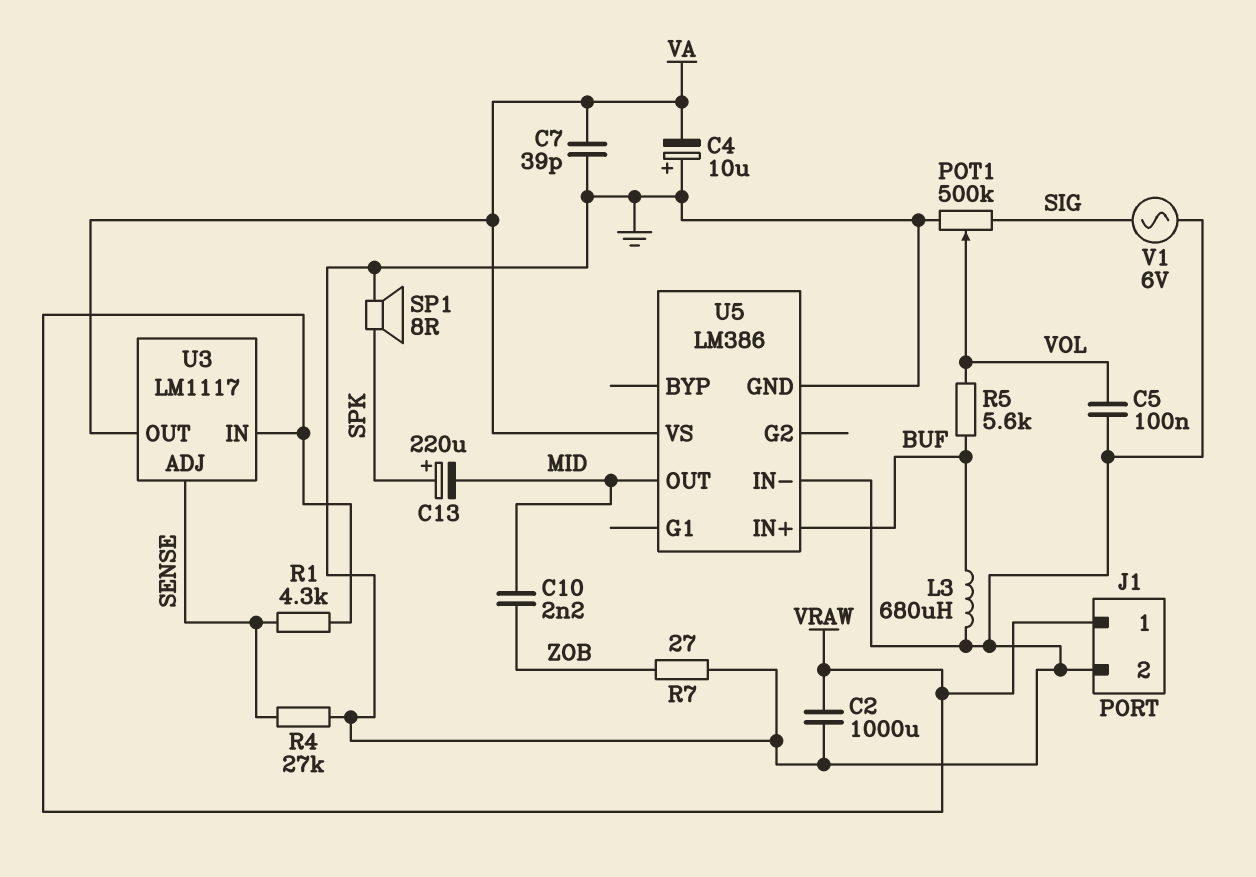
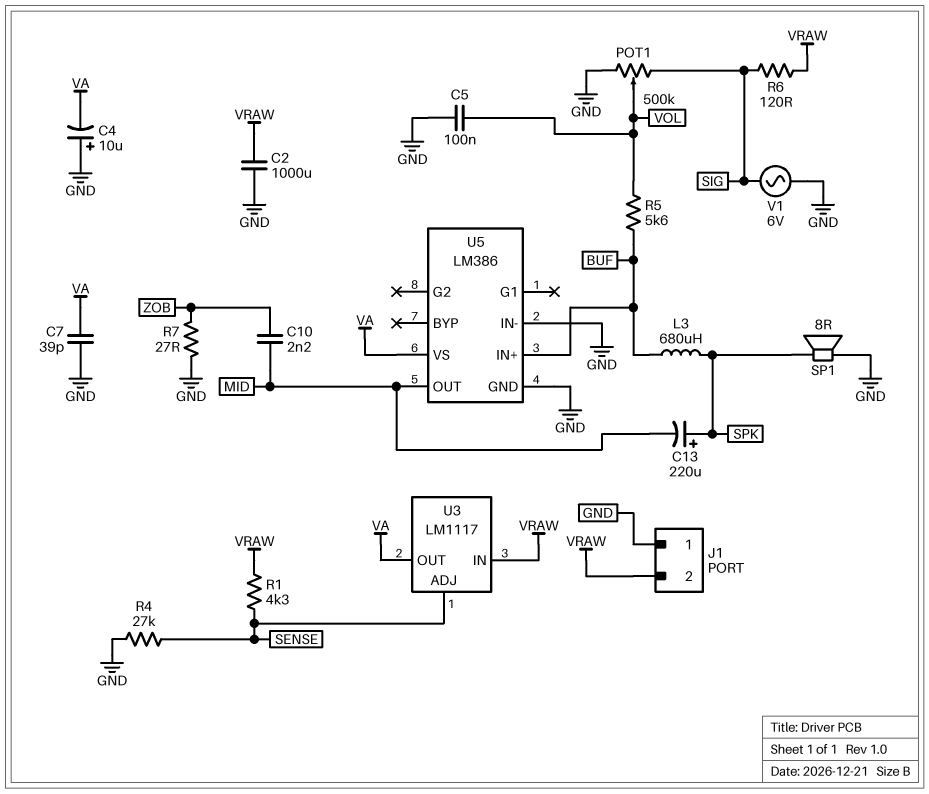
J1 pin 1: VRAW -> GND
J1 pin 2: GND -> VRAW
L3: 680uH (BUF, GND) -> 680uH (BUF, SPK)
R6: none -> 120 (SIG, VRAW)

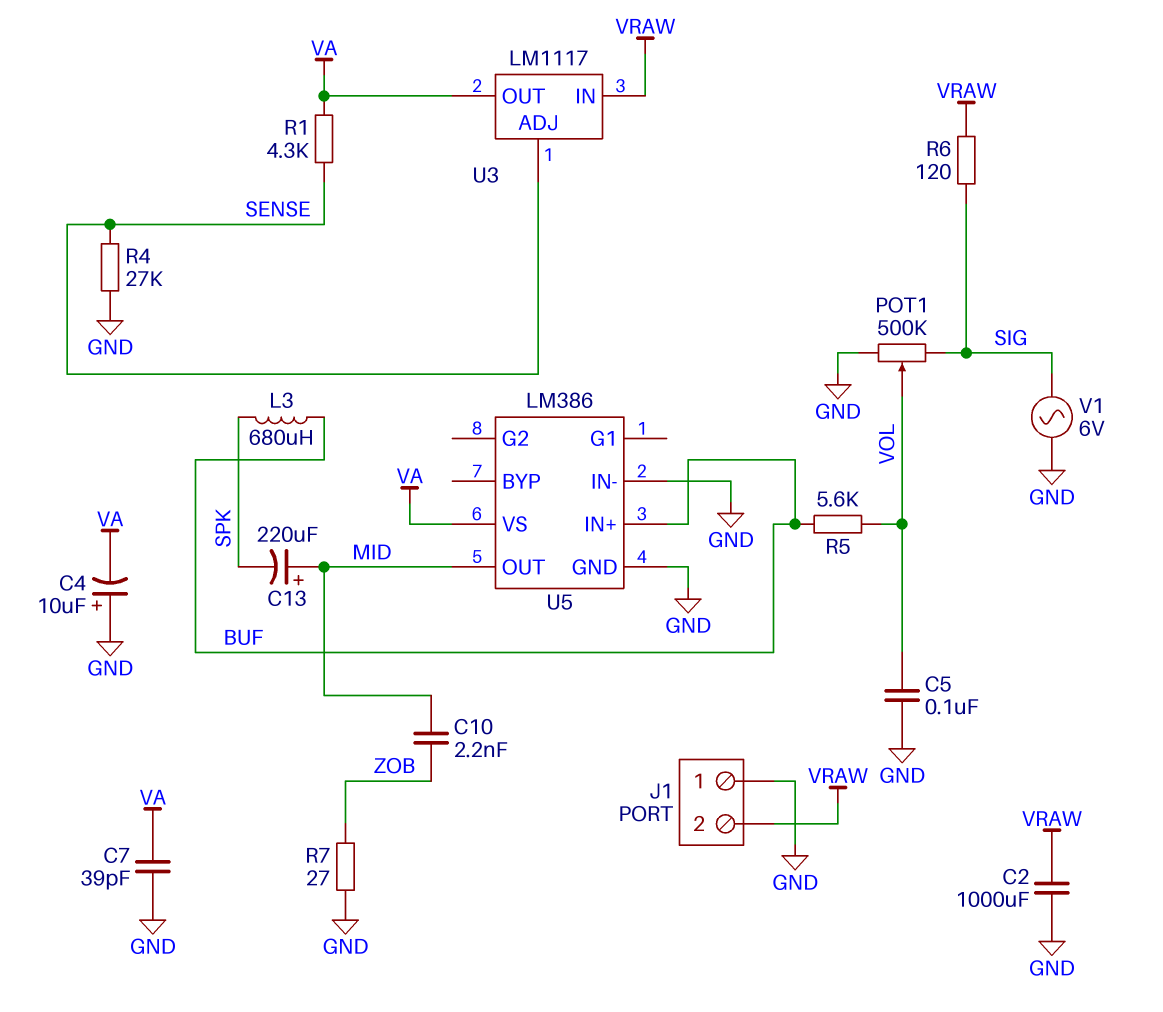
C13: 220uF (plus SPK, minus MID) -> 220uF (plus MID, minus SPK)
R1: 4.3k (SENSE, VRAW) -> 4.3k (SENSE, VA)
SP1: speaker 8R (GND, SPK) -> none

